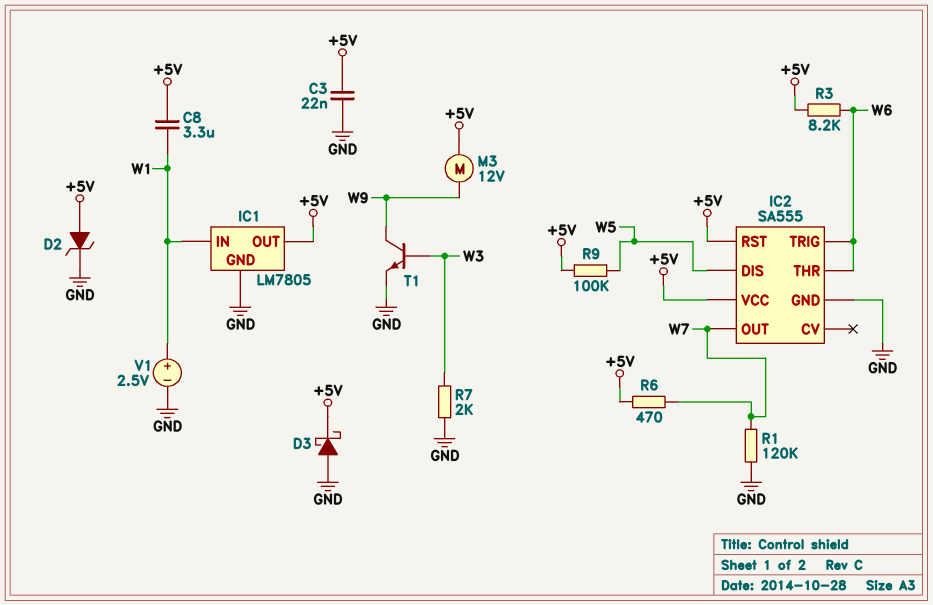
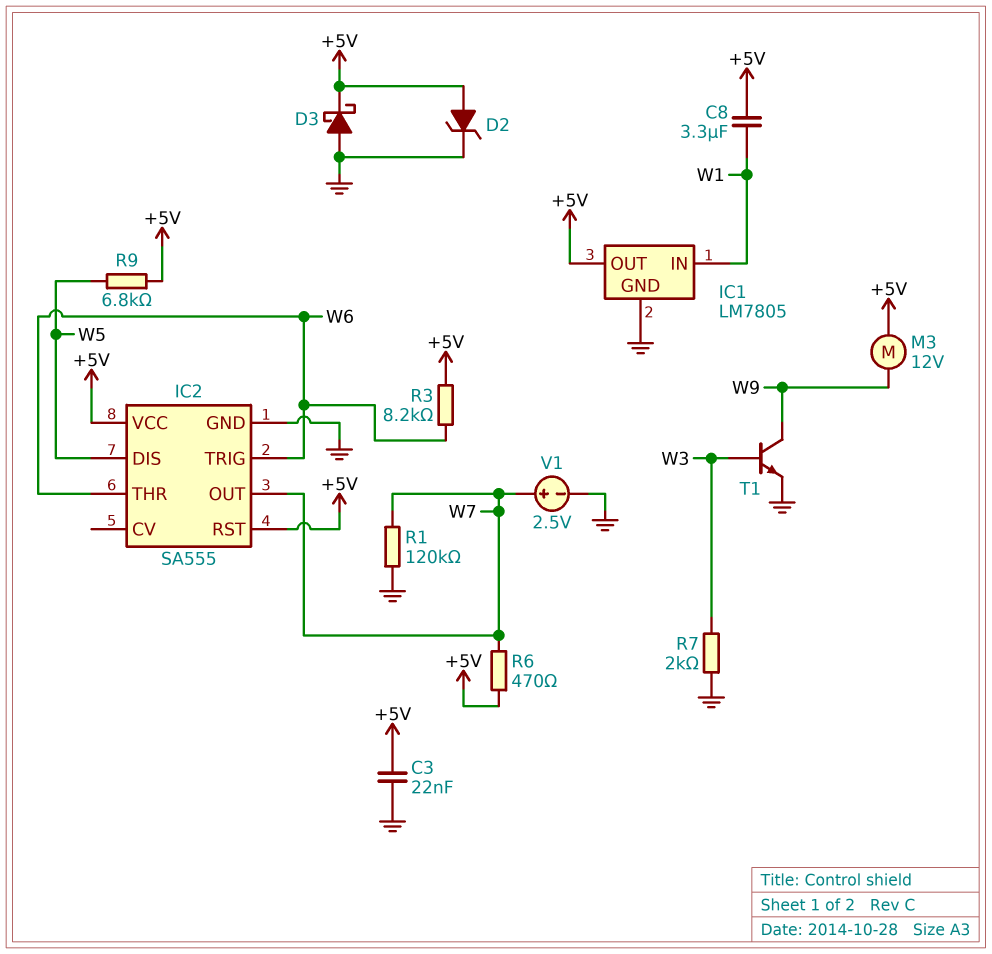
R9: 100k (+5V, W5) -> 6.8k (+5V, W5)
V1: 2.5V (plus W1, minus GND) -> 2.5V (plus W7, minus GND)

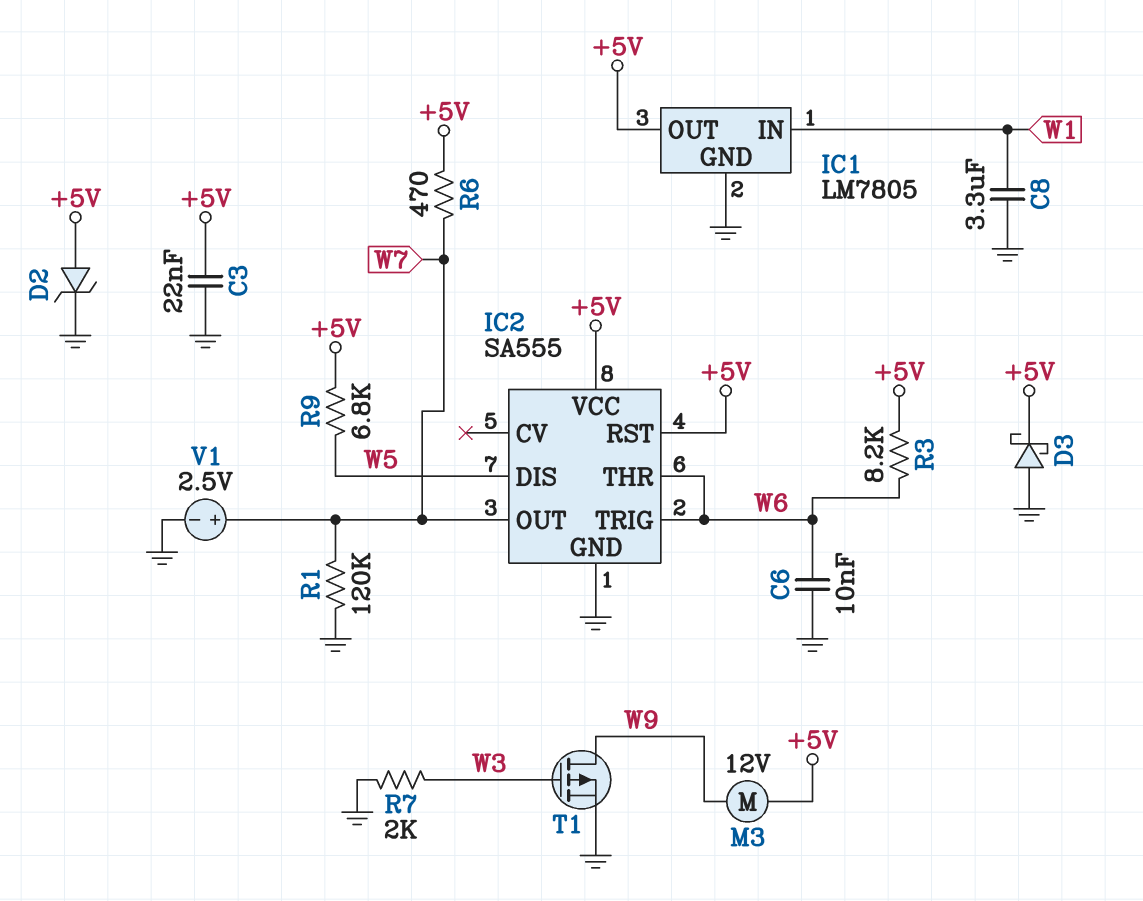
C6: none -> 10nF (GND, W6)
C8: 3.3uF (+5V, W1) -> 3.3uF (GND, W1)
T1: NPN (B W3, C W9, E GND) -> PMOS (G W3, D W9, S GND)

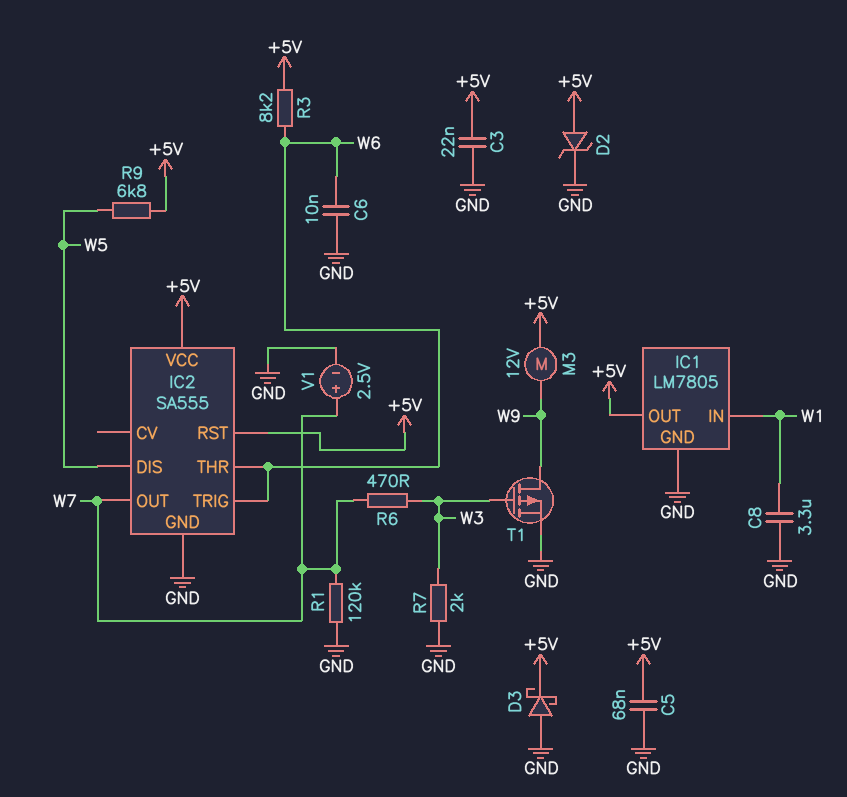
C5: none -> 68nF (+5V, GND)
R6: 470 (+5V, W7) -> 470 (W3, W7)

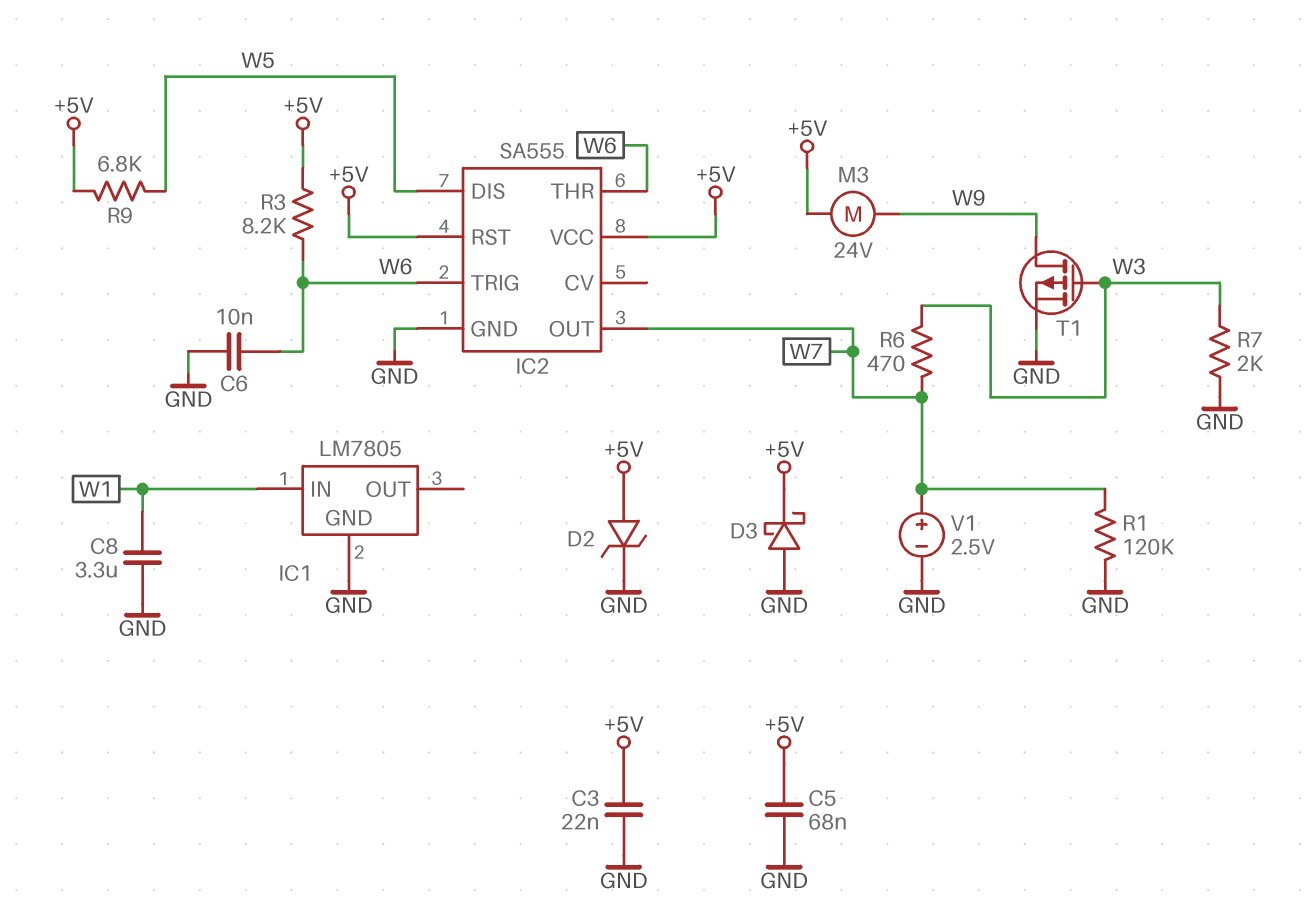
IC1 pin OUT: +5V -> none
M3: motor 12V (+5V, W9) -> motor 24V (+5V, W9)

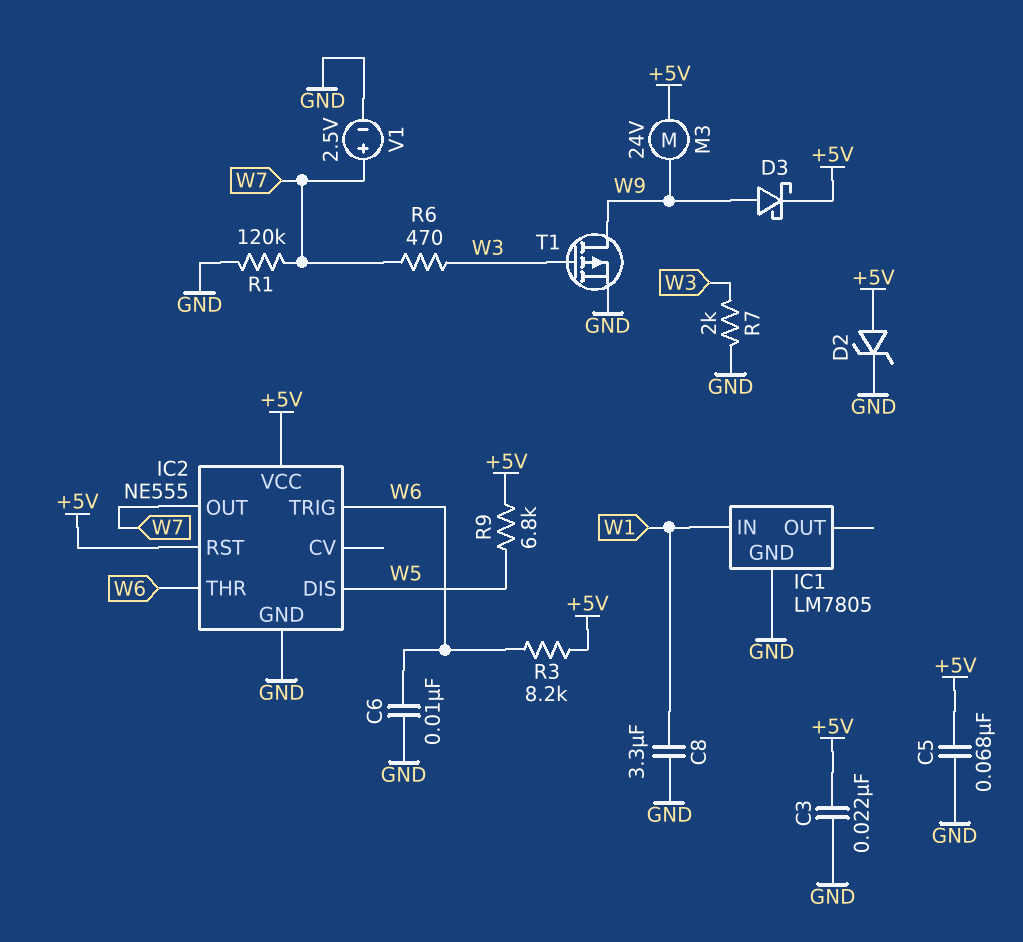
D3: schottky (A GND, K +5V) -> schottky (A W9, K +5V)
IC2: SA555 -> NE555

